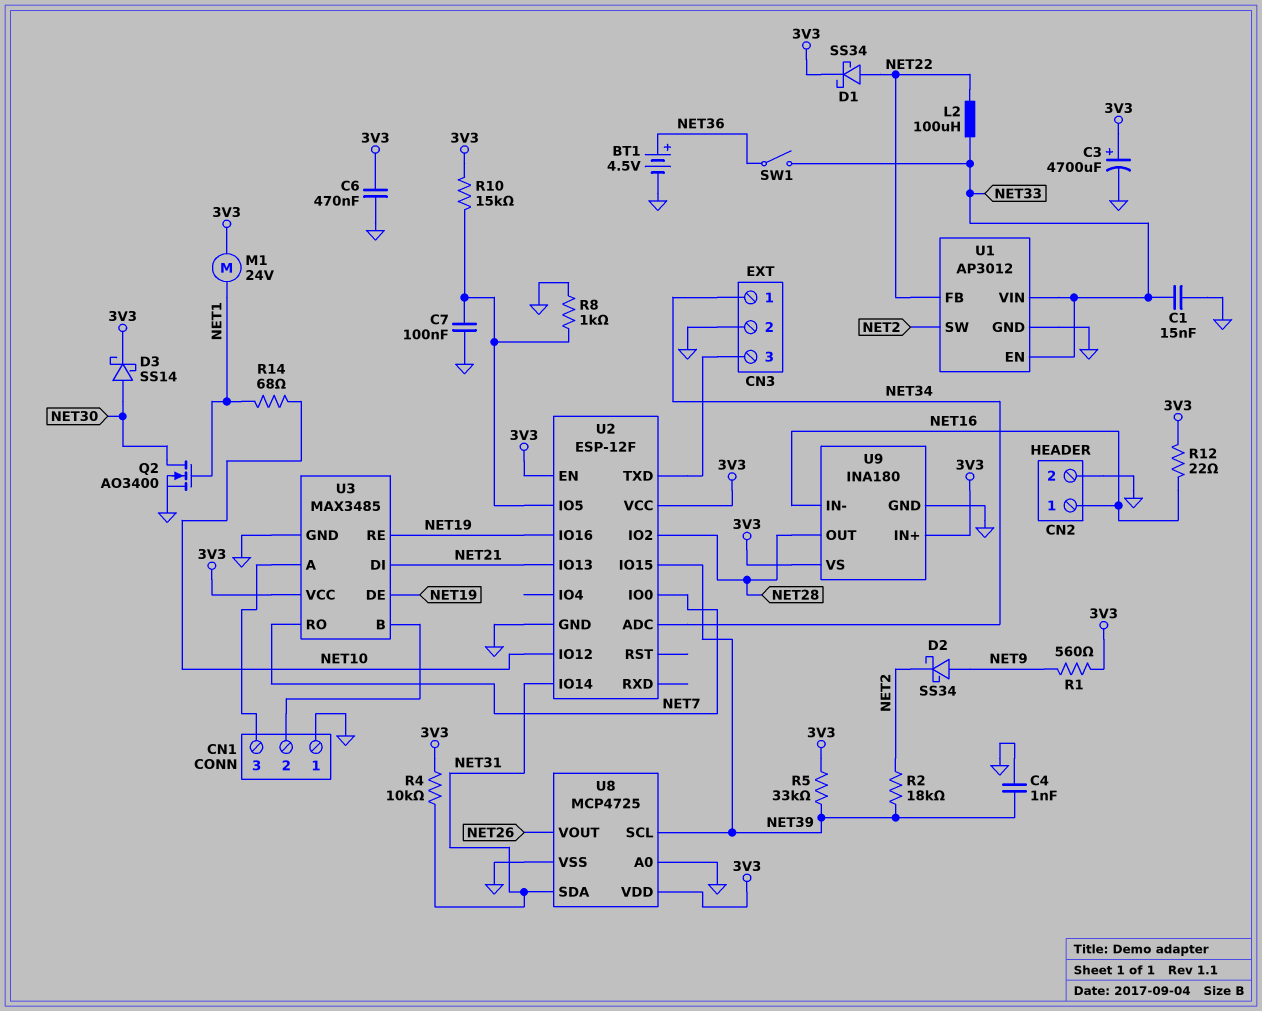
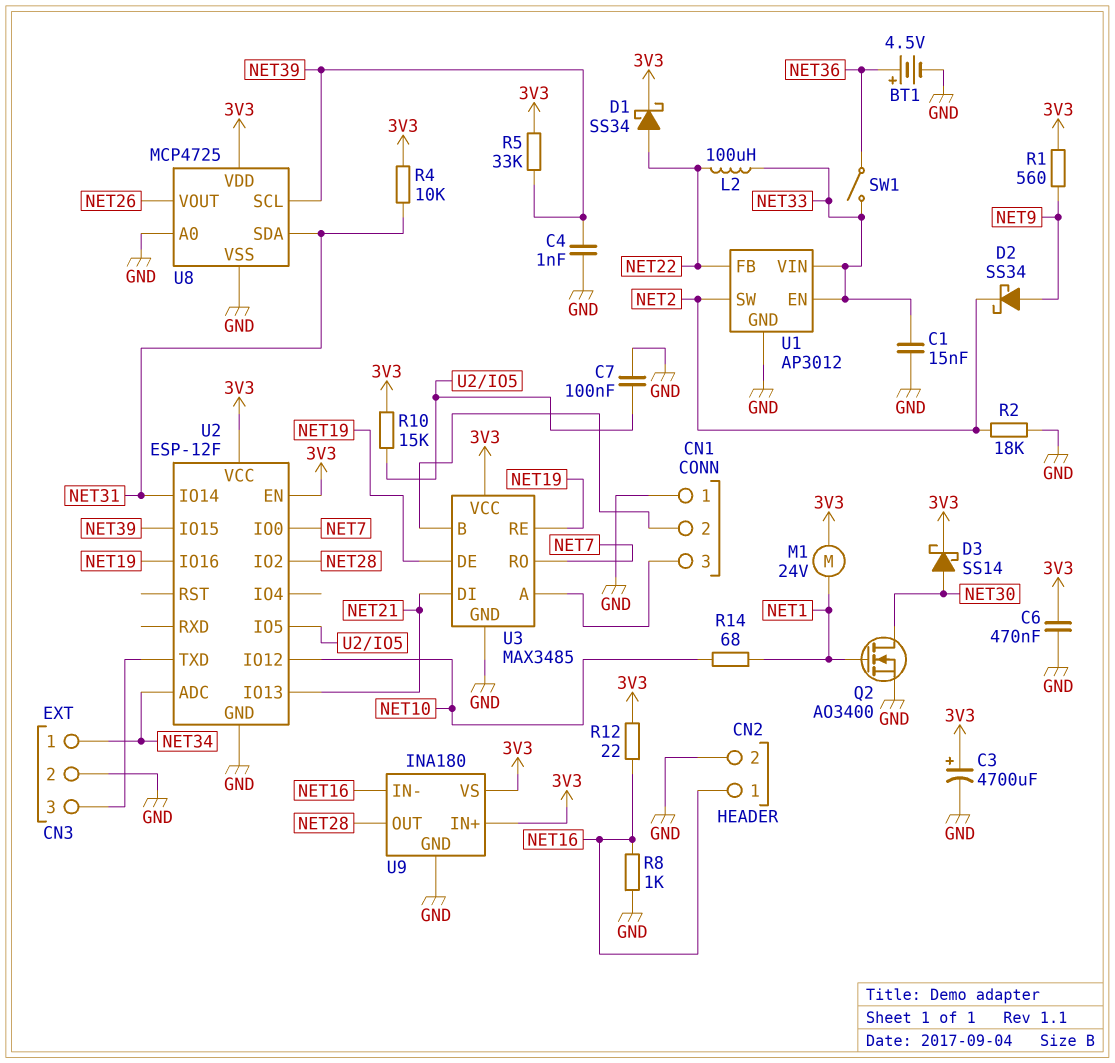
R2: 18k (NET2, NET39) -> 18k (GND, NET2)
R8: 1k (GND, U2/IO5) -> 1k (GND, NET16)

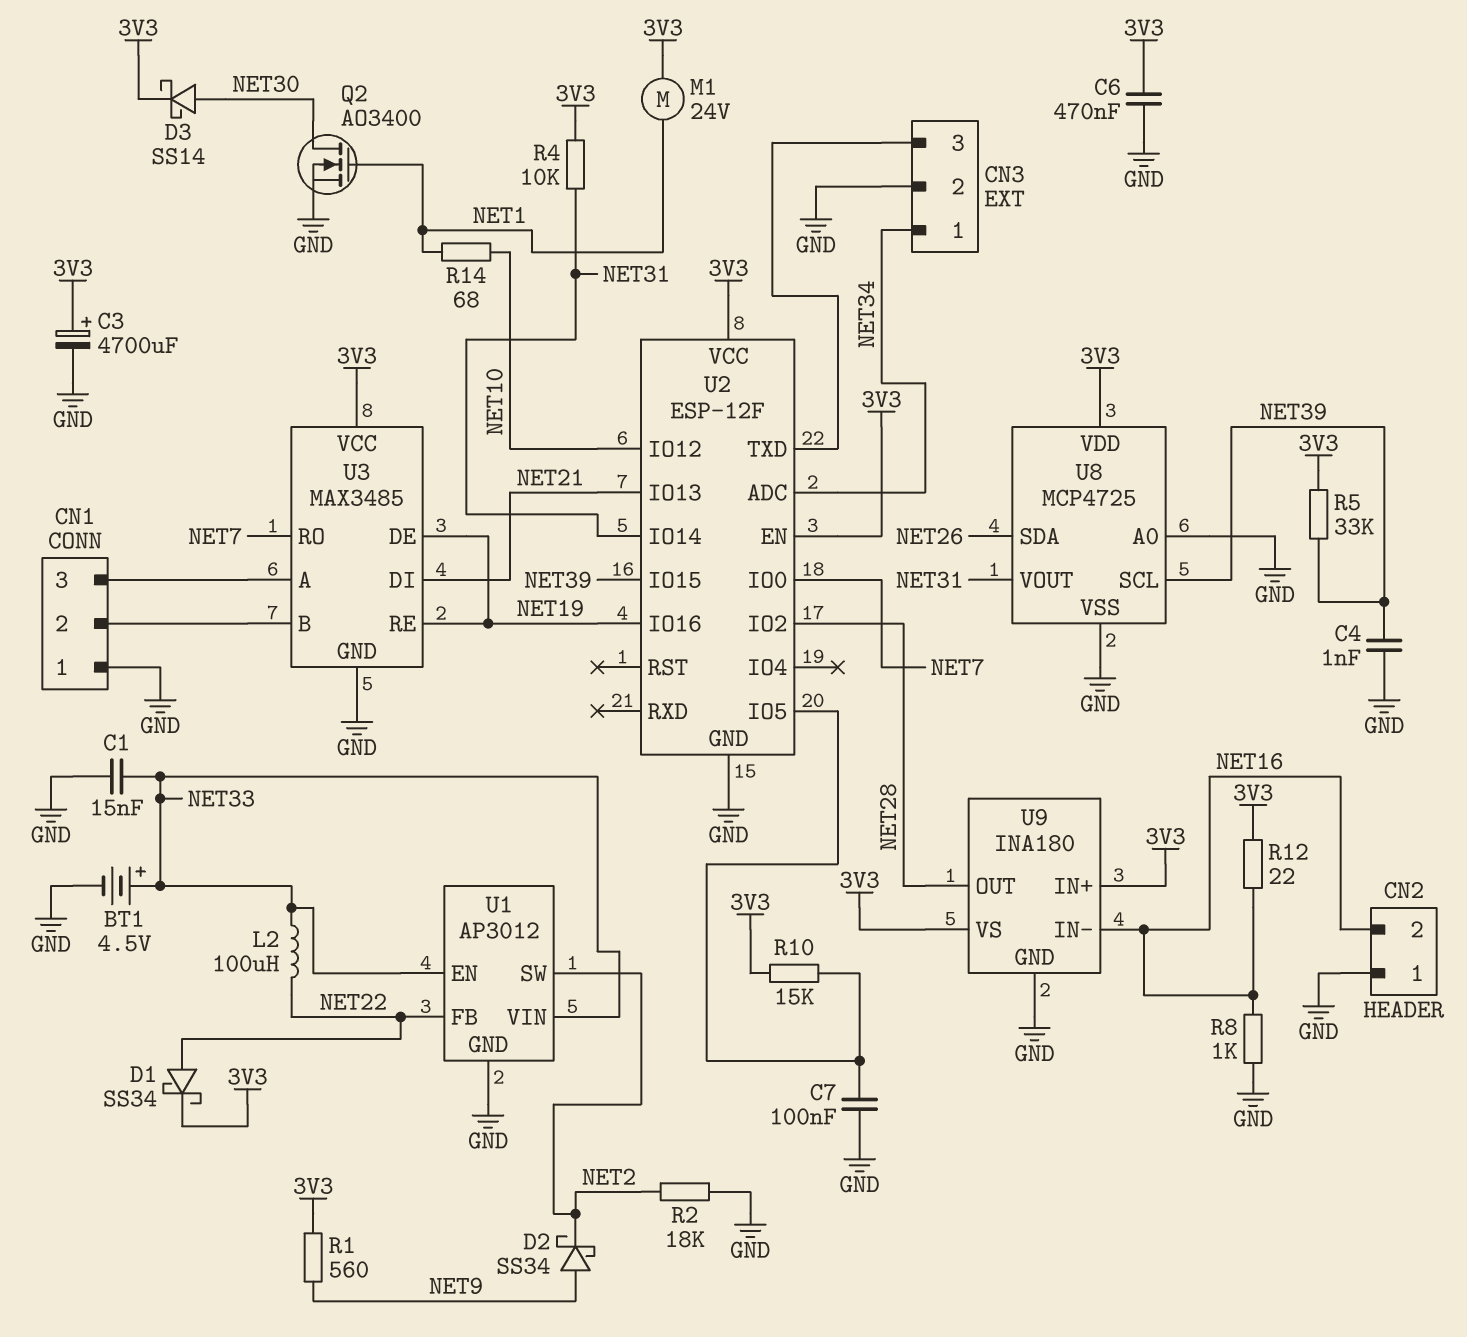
BT1: 4.5V (plus NET36, minus GND) -> 4.5V (plus NET33, minus GND)
CN2 pin 1: NET16 -> GND
CN2 pin 2: GND -> NET16
SW1: switch (NET33, NET36) -> none
U8 pin SDA: NET31 -> NET26
U8 pin VOUT: NET26 -> NET31

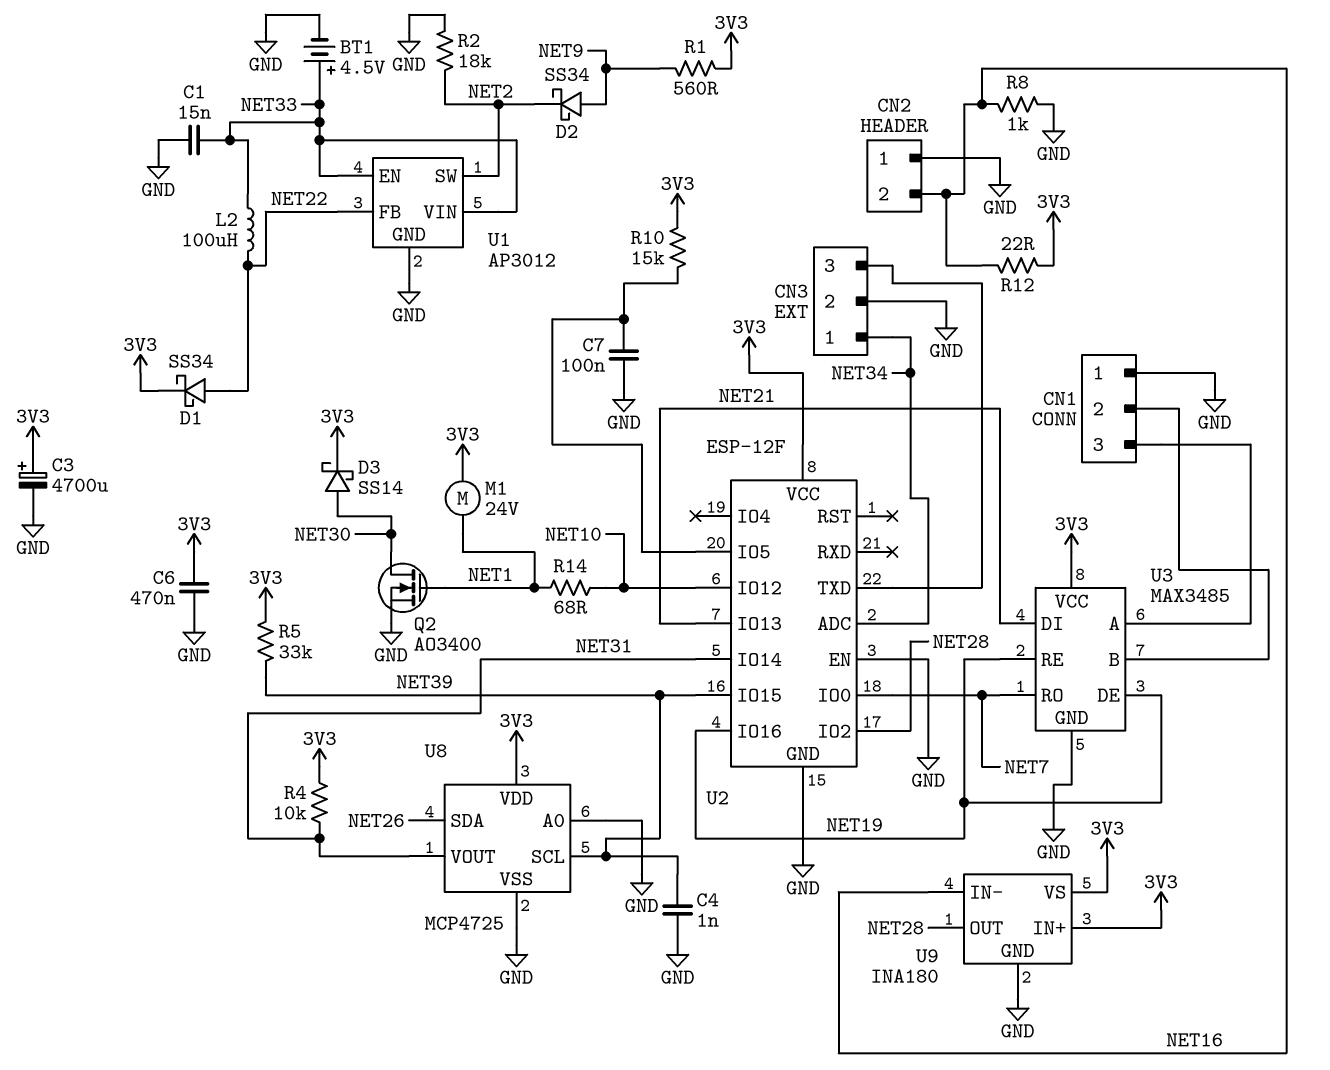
U2 pin EN: 3V3 -> GND

